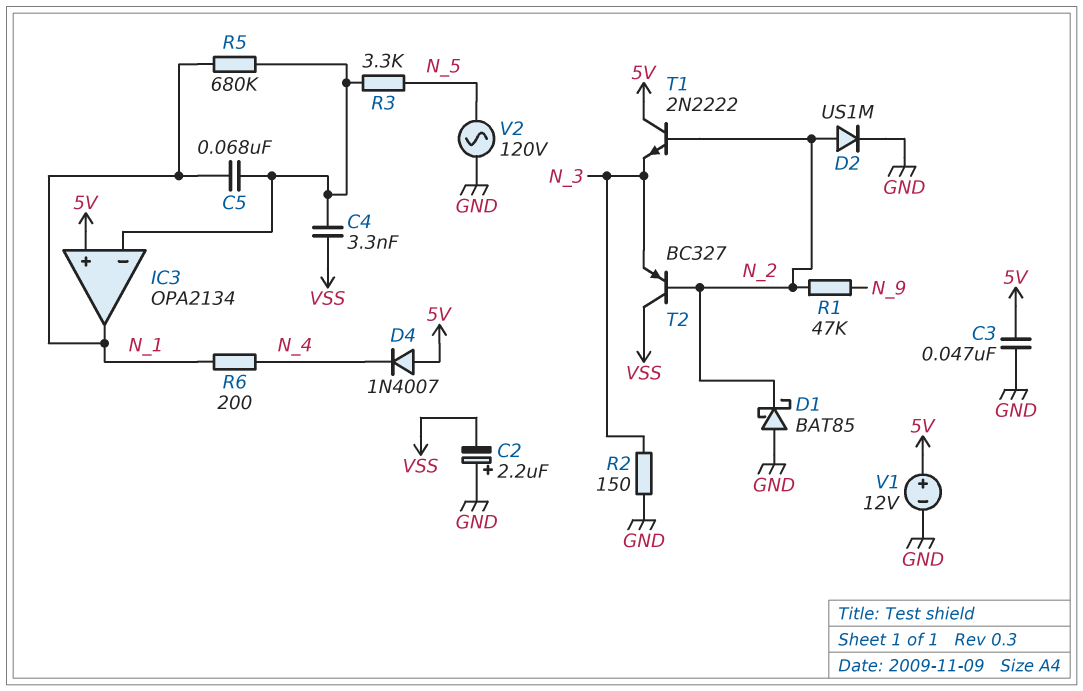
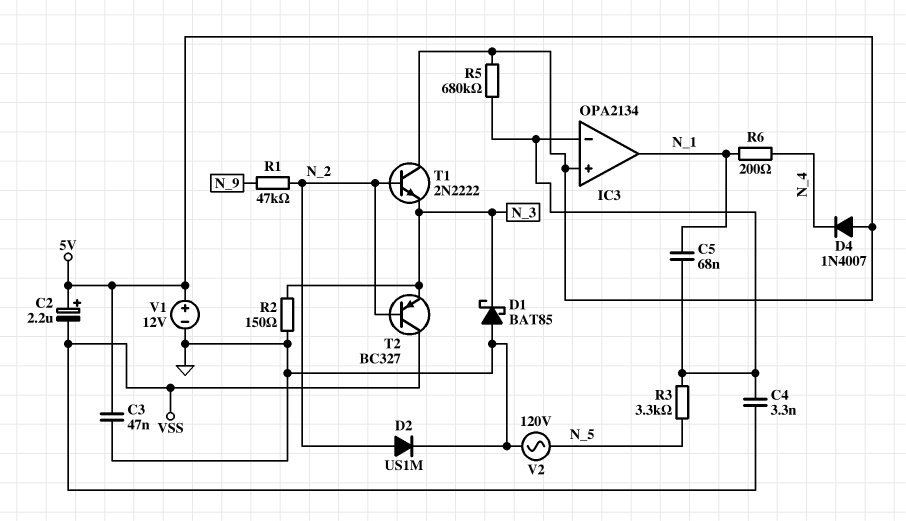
C2: 2.2uF (plus GND, minus VSS) -> 2.2uF (plus 5V, minus VSS)
D1: schottky BAT85 (A GND, K N_2) -> schottky BAT85 (A GND, K N_3)
R5: 680k (IC3/in-, N_1) -> 680k (5V, IC3/in-)

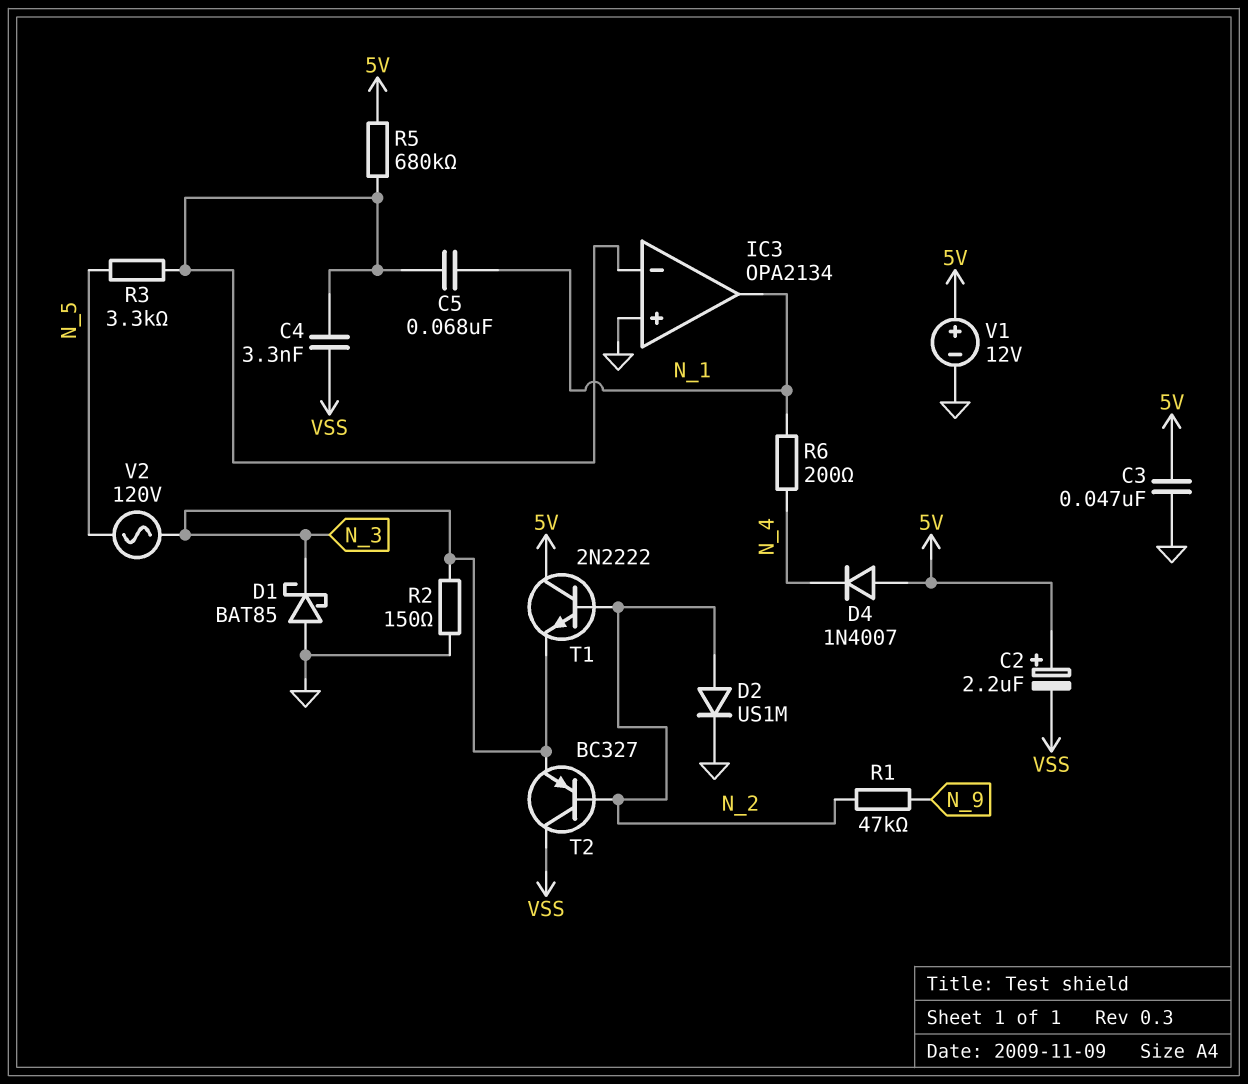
IC3 pin in+: 5V -> GND
V2: AC 120V (GND, N_5) -> AC 120V (N_3, N_5)

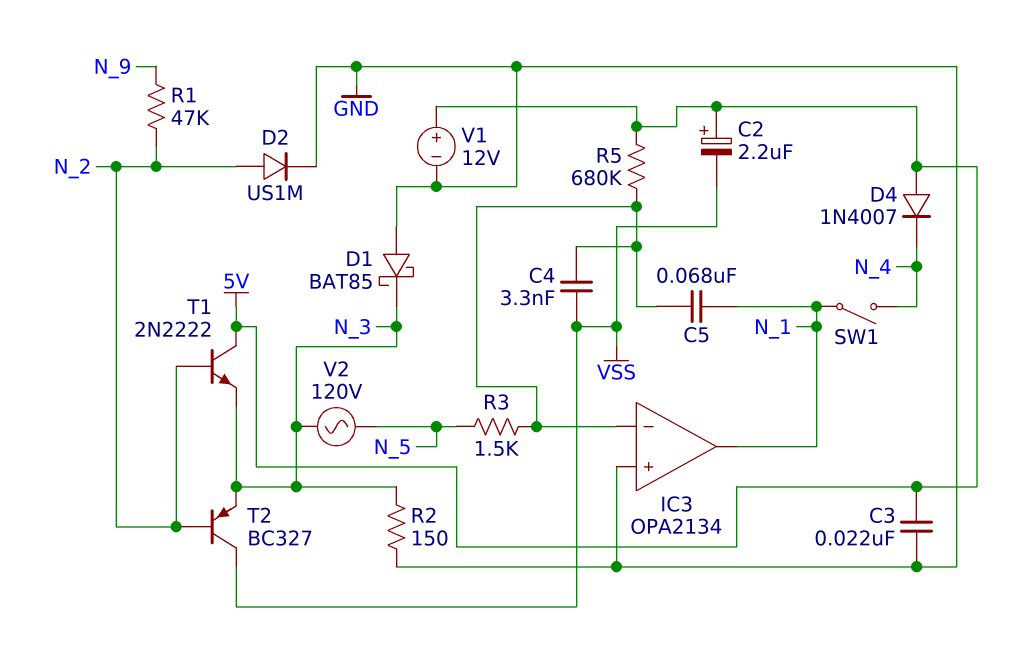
C3: 47nF (5V, GND) -> 22nF (5V, GND)
R3: 3.3k (IC3/in-, N_5) -> 1.5k (IC3/in-, N_5)
R6: 200 (N_1, N_4) -> none
SW1: none -> switch (N_1, N_4)

